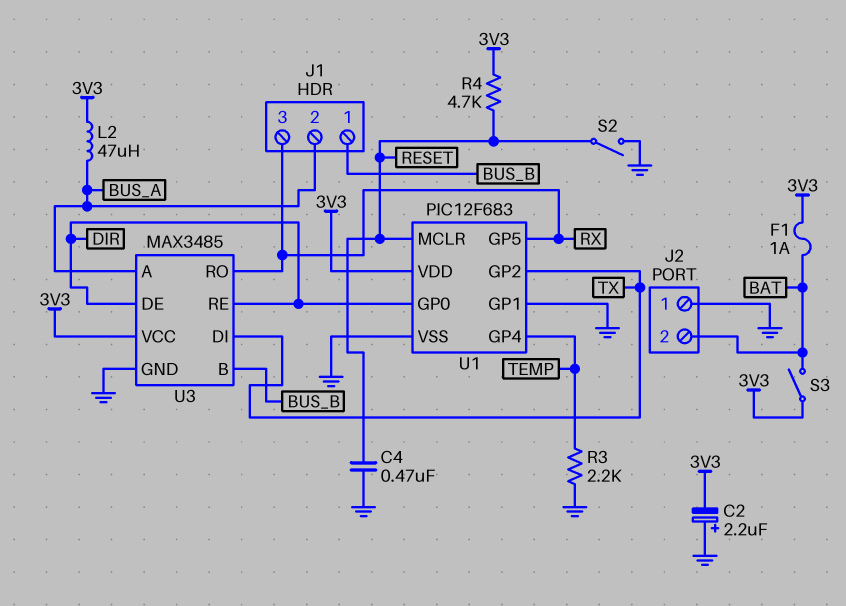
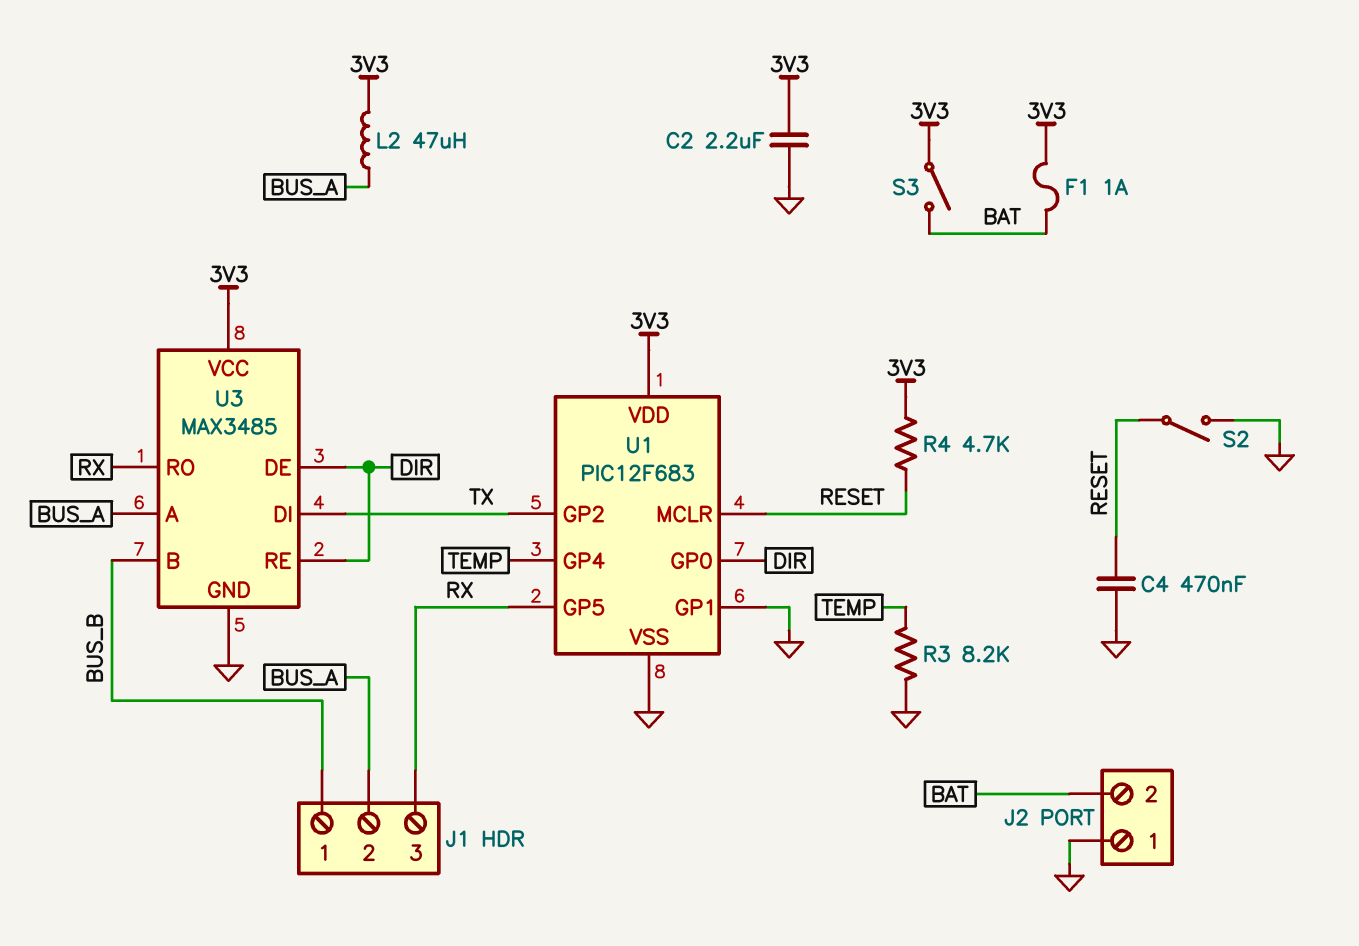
C2: 2.2uF (plus GND, minus 3V3) -> 2.2uF (3V3, GND)
R3: 2.2k (GND, TEMP) -> 8.2k (GND, TEMP)

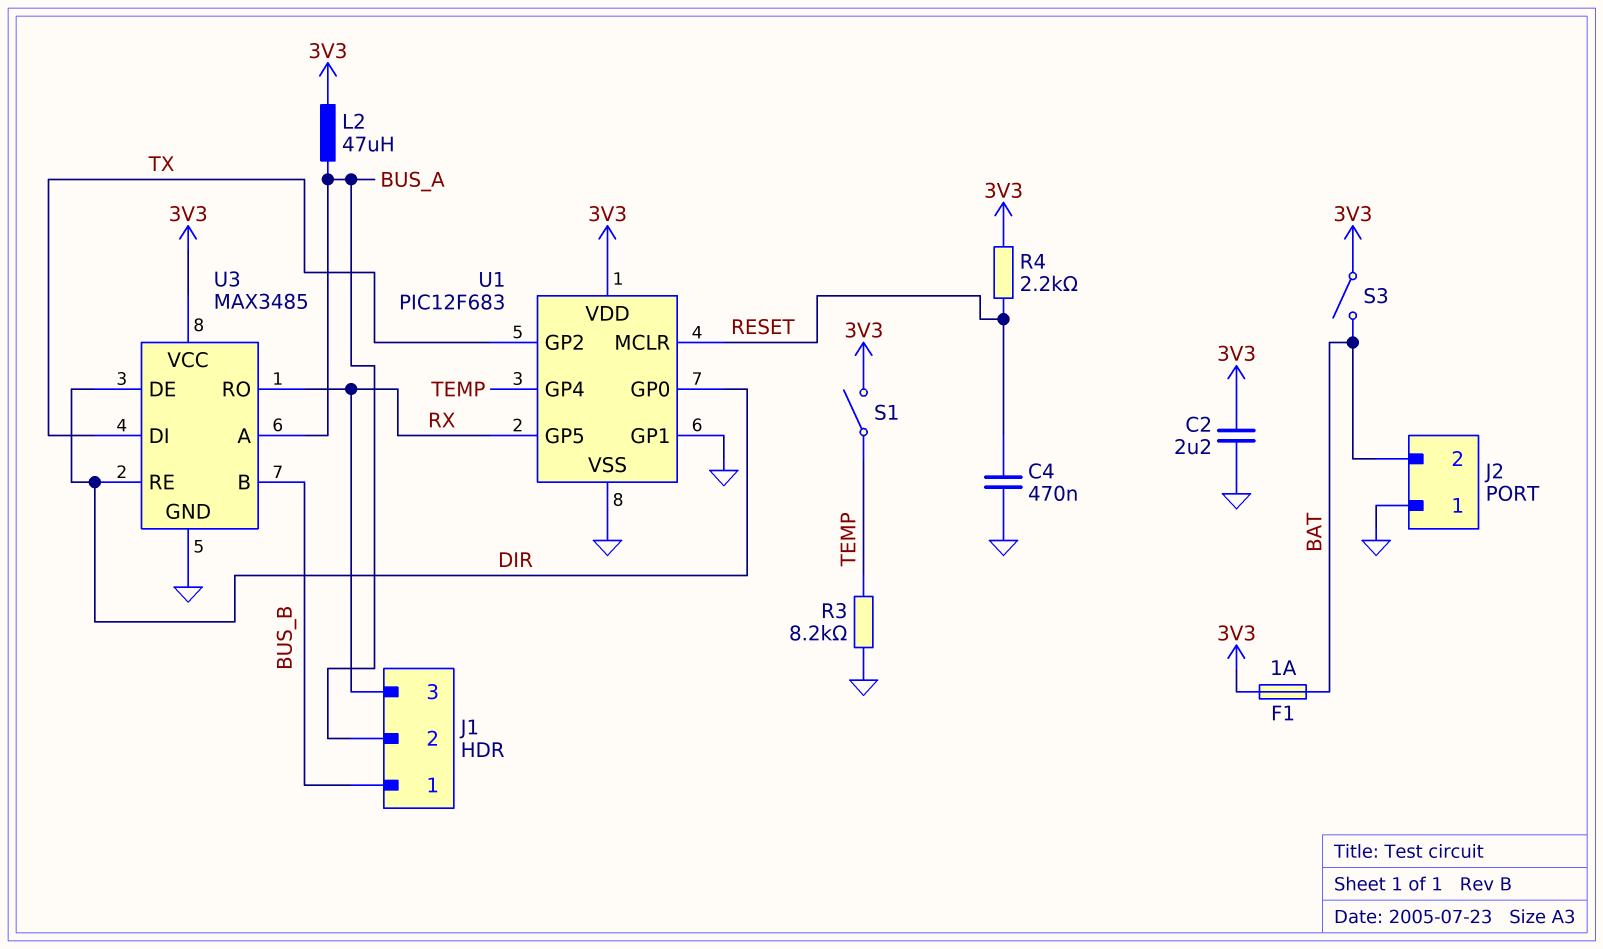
R4: 4.7k (3V3, RESET) -> 2.2k (3V3, RESET)
S1: none -> switch (3V3, TEMP)
S2: switch (GND, RESET) -> none

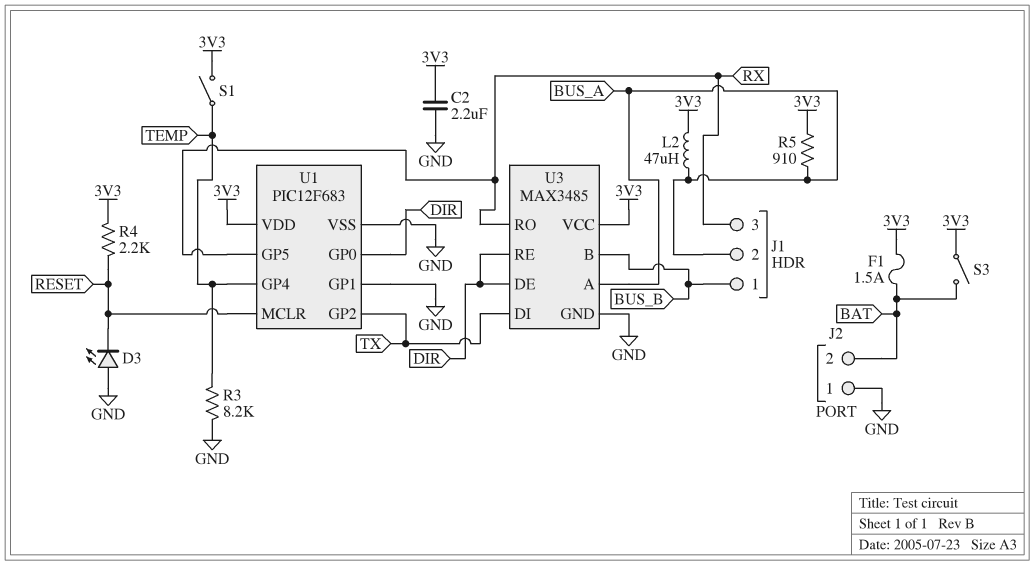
C4: 470nF (GND, RESET) -> none
D3: none -> LED (A GND, K RESET)
F1: 1A (3V3, BAT) -> 1.5A (3V3, BAT)
R5: none -> 910 (3V3, BUS_A)

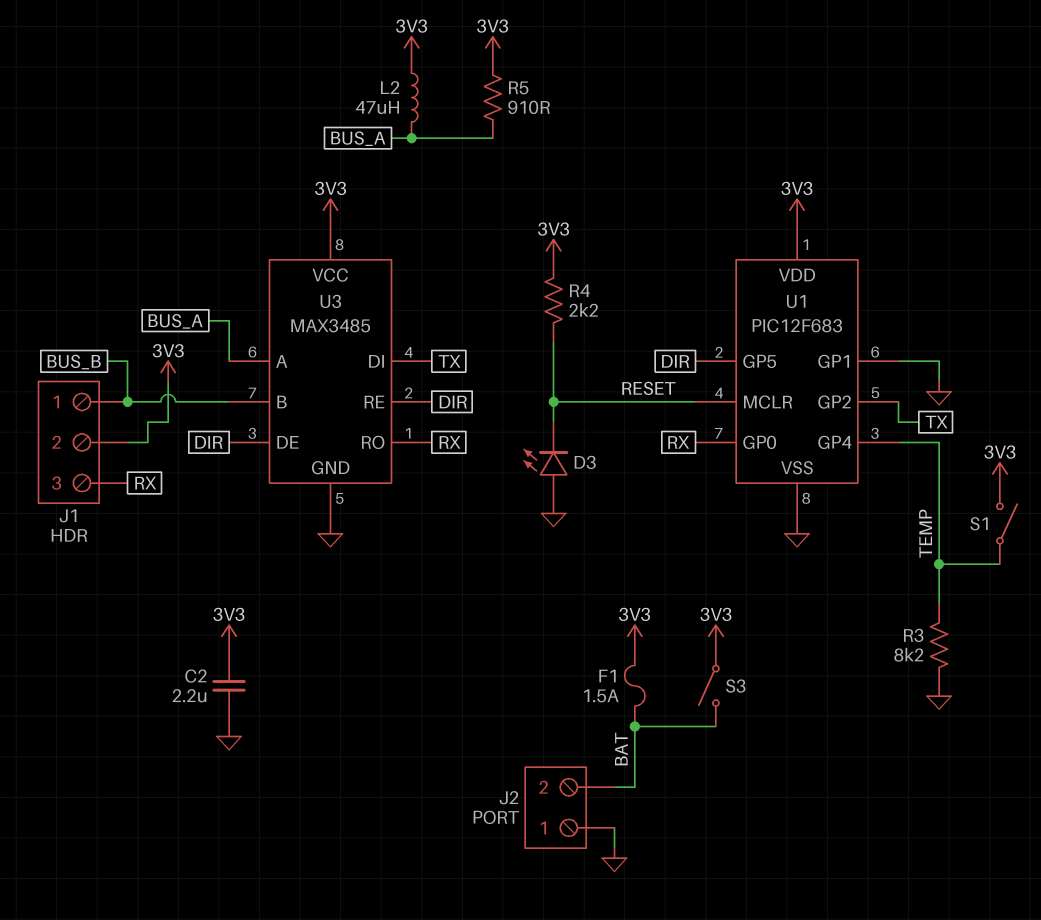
J1 pin 2: BUS_A -> 3V3
U1 pin GP0: DIR -> RX
U1 pin GP5: RX -> DIR

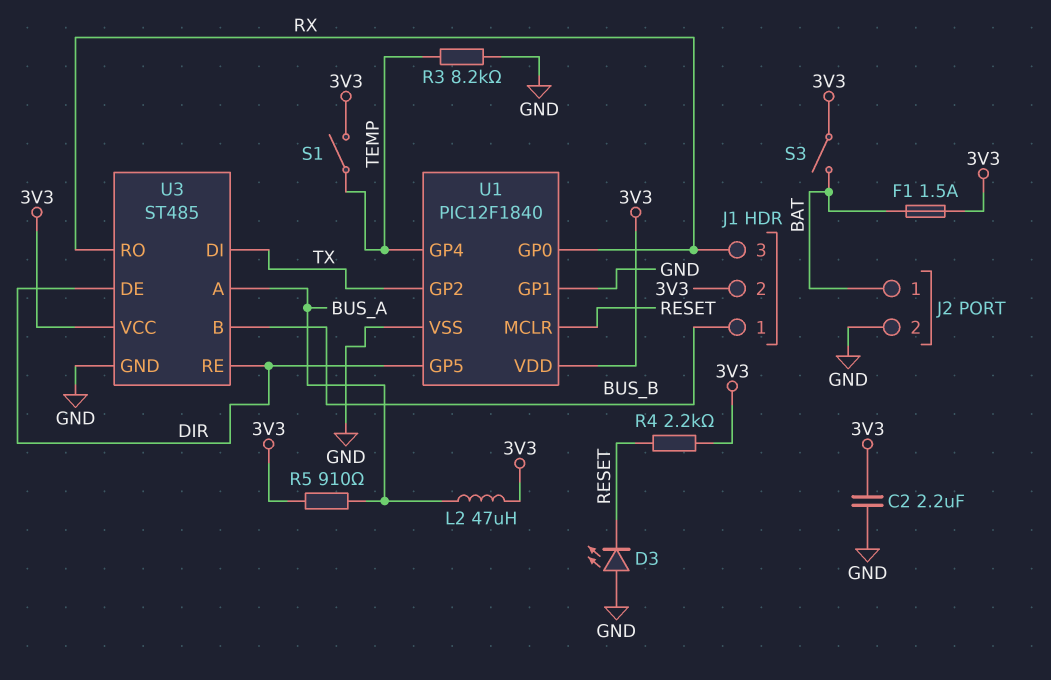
J2 pin 1: GND -> BAT
J2 pin 2: BAT -> GND
U1: PIC12F683 -> PIC12F1840
U3: MAX3485 -> ST485

